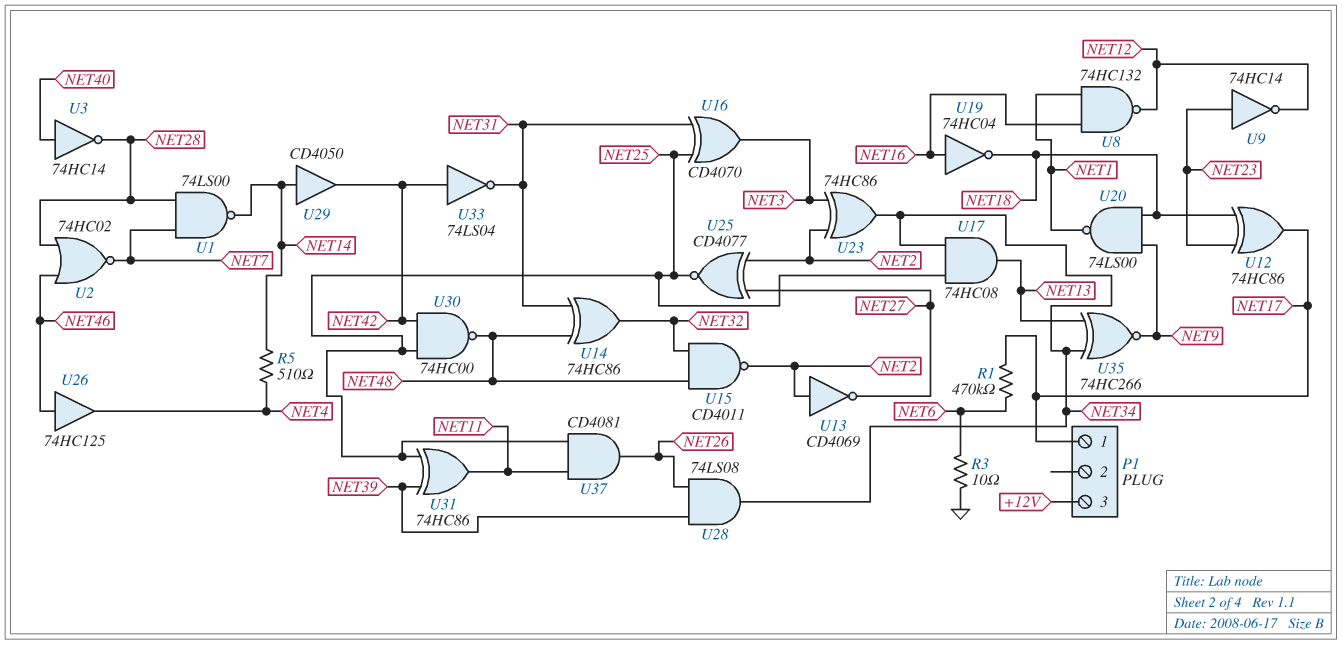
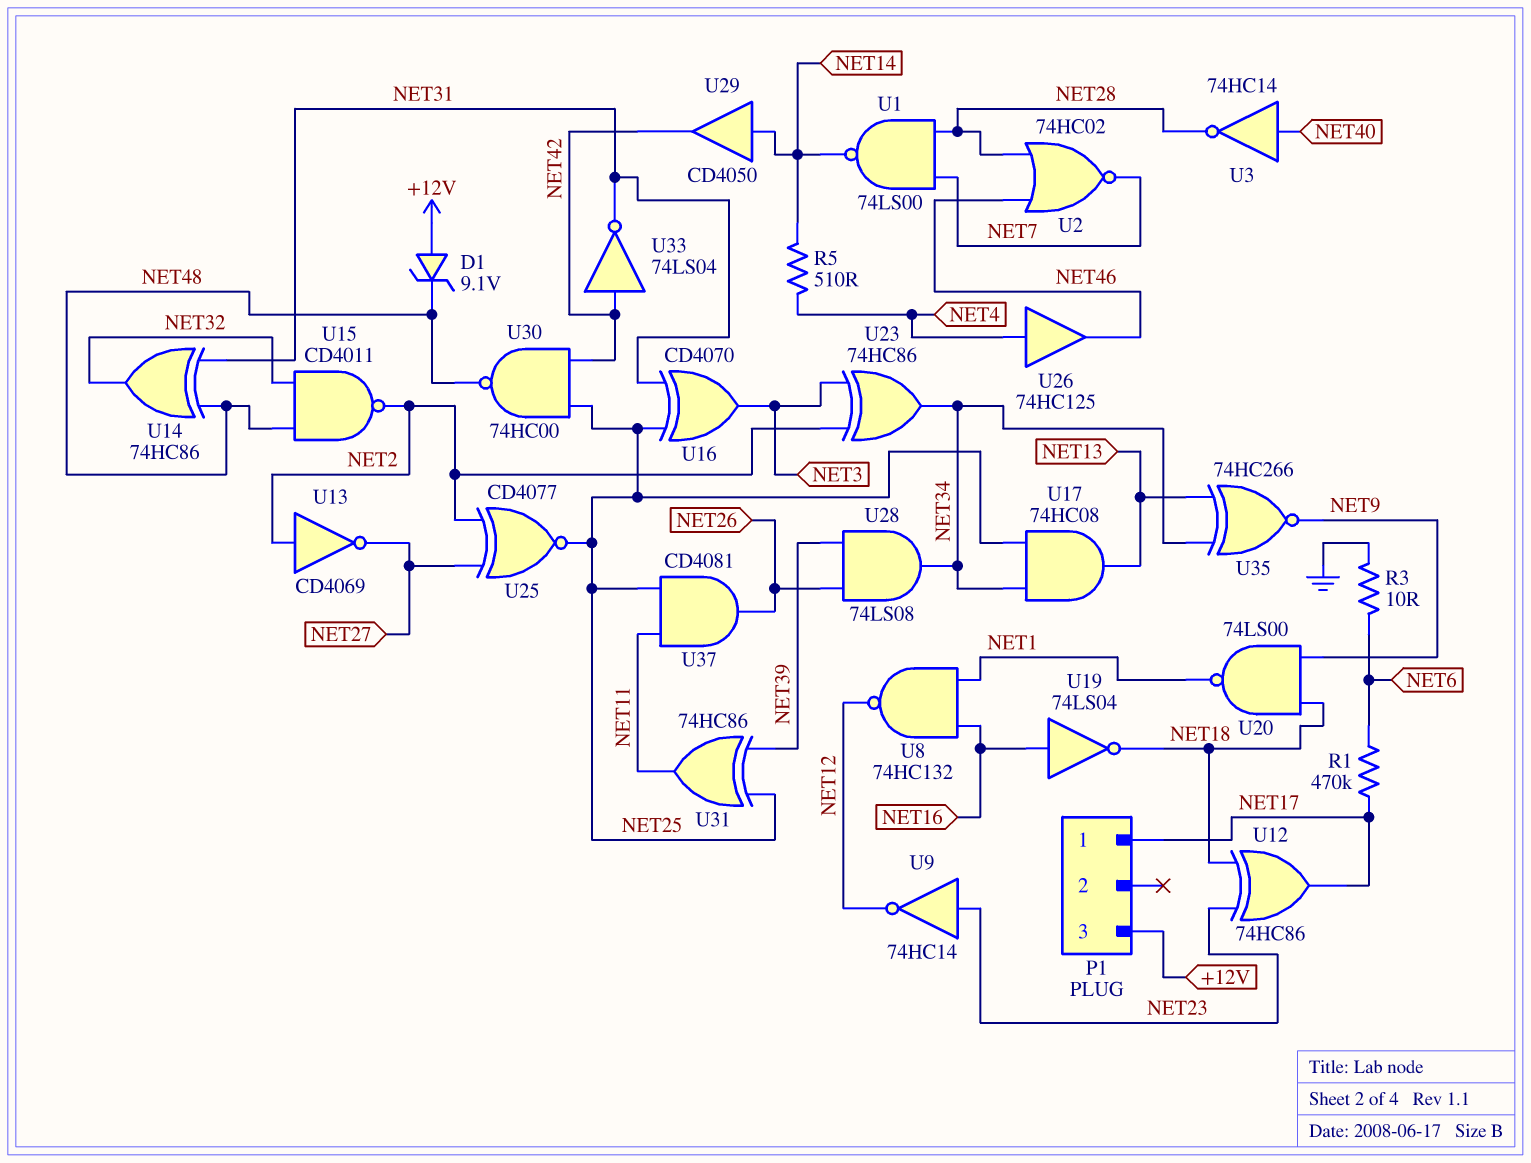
D1: none -> zener 9.1V (A +12V, K NET48)
U19: NOT 74HC04 (in NET16, out NET18) -> NOT 74LS04 (in NET16, out NET18)
U26: buffer 74HC125 (in NET46, out NET4) -> buffer 74HC125 (in NET4, out NET46)

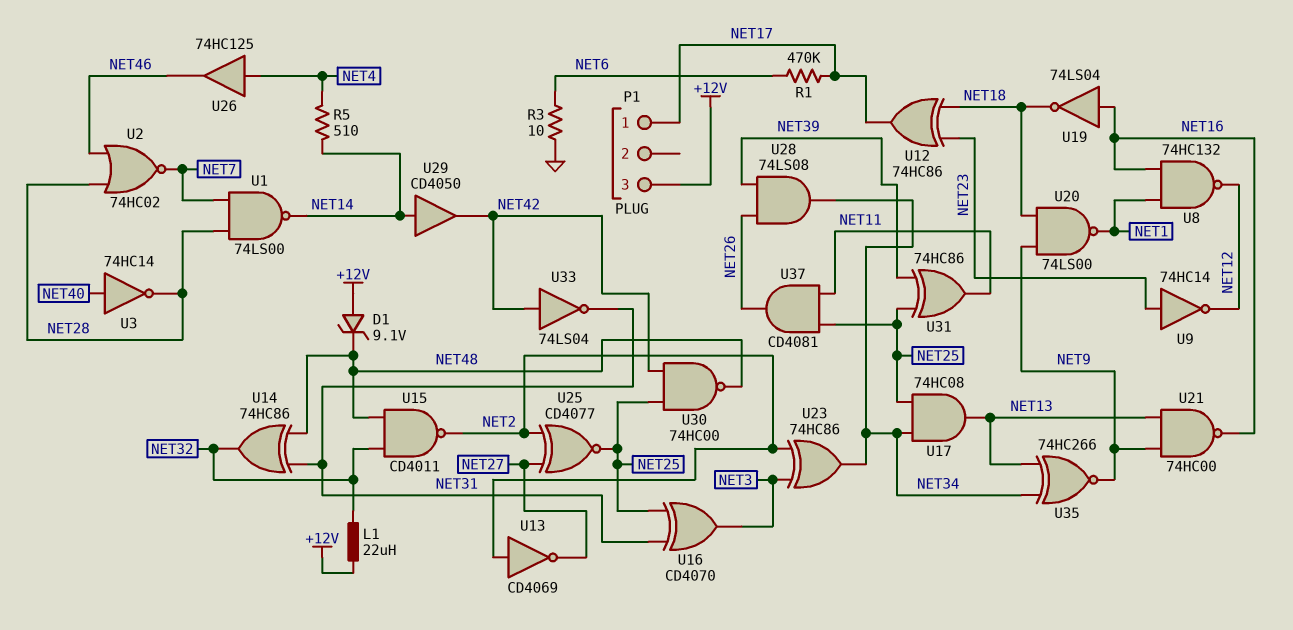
L1: none -> 22uH (+12V, NET32)
U21: none -> NAND 74HC00 (in NET9, in NET13, out NET16)

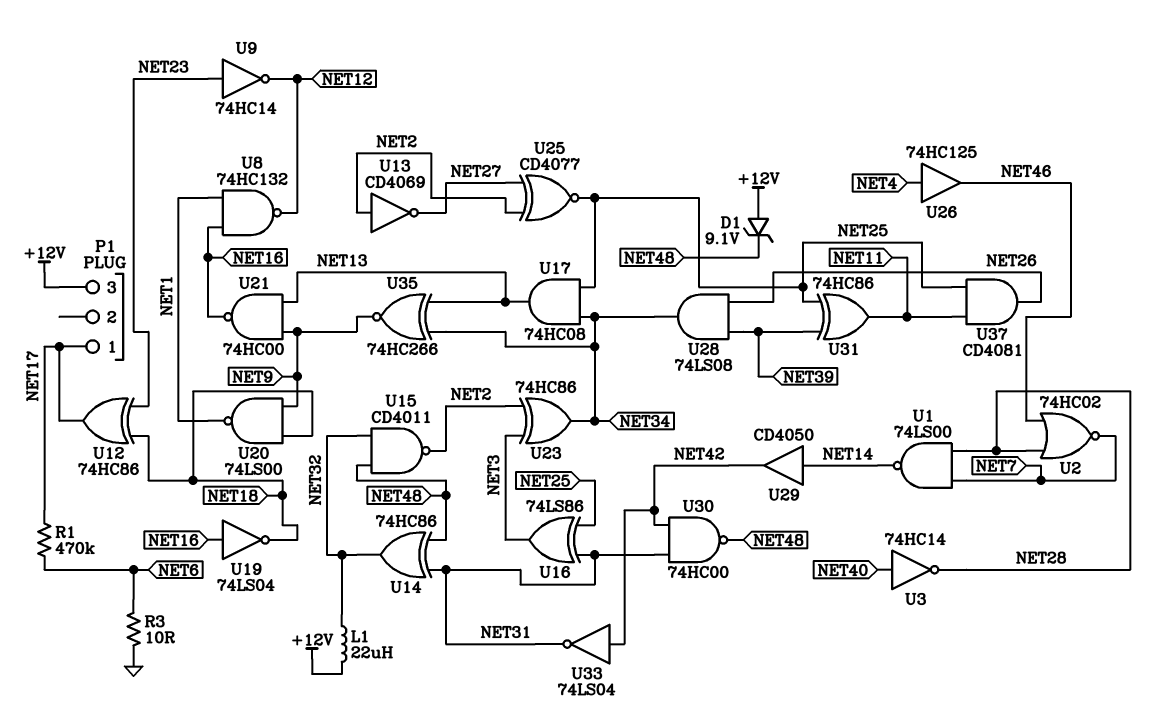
R5: 510 (NET4, NET14) -> none
U16: XOR CD4070 (in NET25, in NET31, out NET3) -> XOR 74LS86 (in NET25, in NET31, out NET3)
U30: NAND 74HC00 (in NET25, in NET42, out NET48) -> NAND 74HC00 (in NET31, in NET42, out NET48)

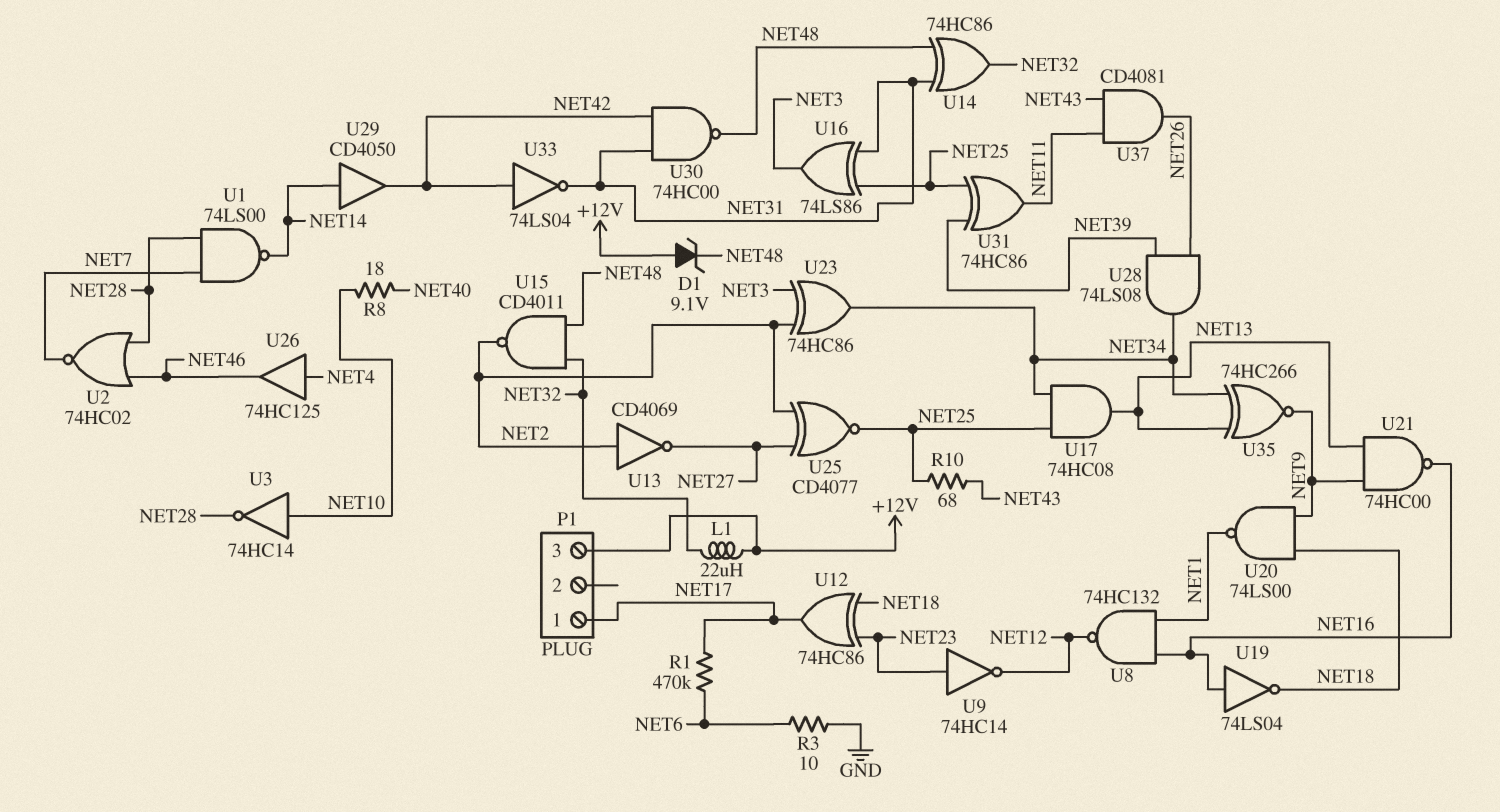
R8: none -> 18 (NET10, NET40)
R10: none -> 68 (NET25, NET43)
U3: NOT 74HC14 (in NET40, out NET28) -> NOT 74HC14 (in NET10, out NET28)
U37: AND CD4081 (in NET11, in NET25, out NET26) -> AND CD4081 (in NET11, in NET43, out NET26)

